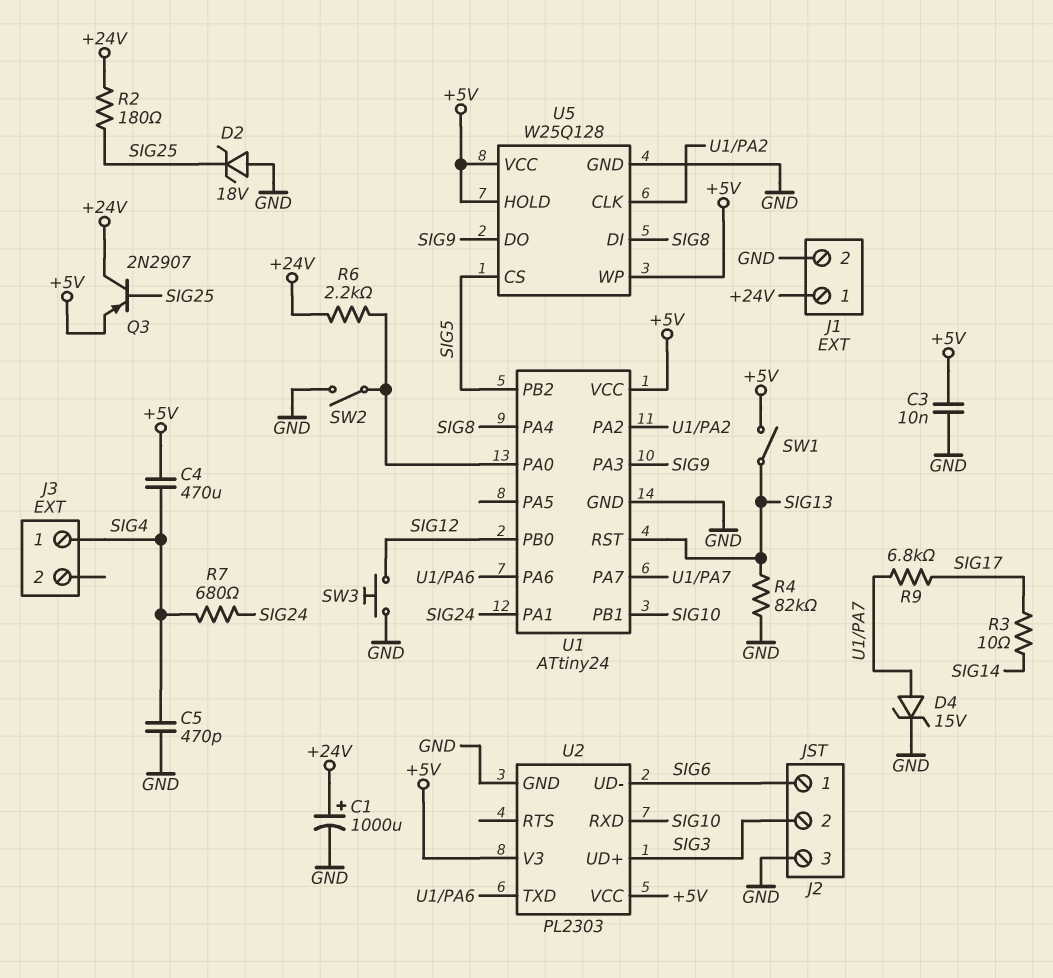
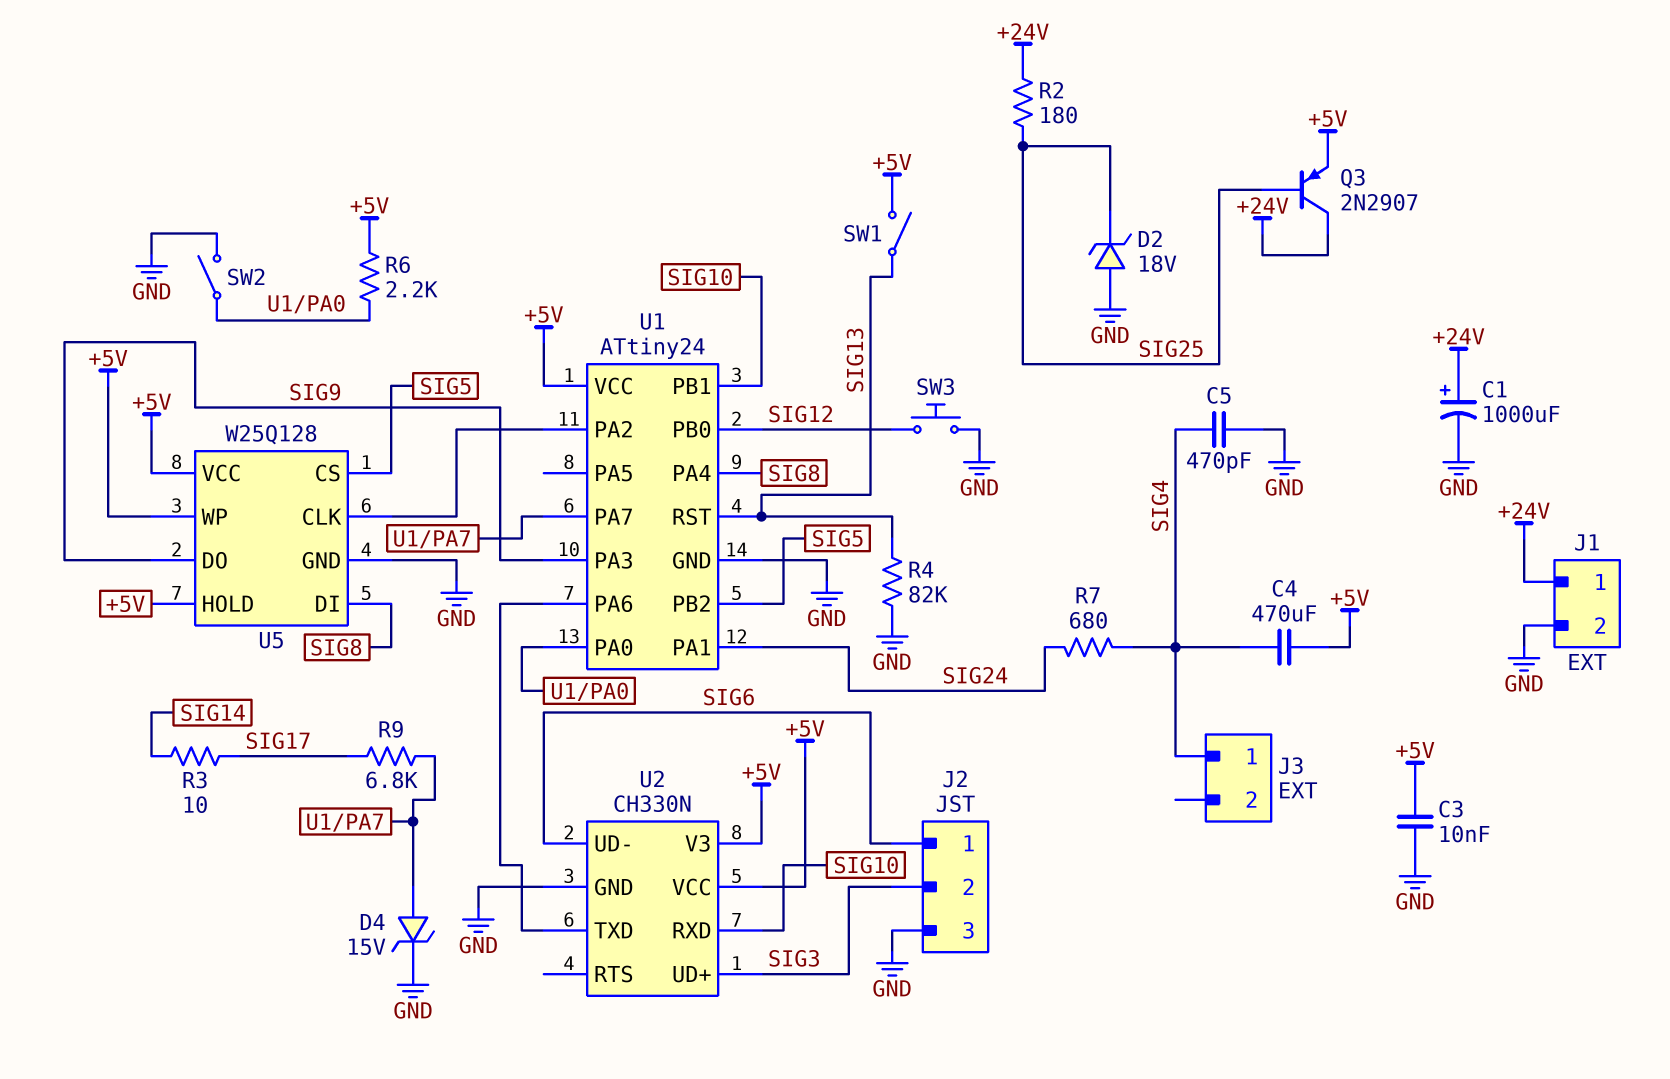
R6: 2.2k (+24V, U1/PA0) -> 2.2k (+5V, U1/PA0)
U2: PL2303 -> CH330N

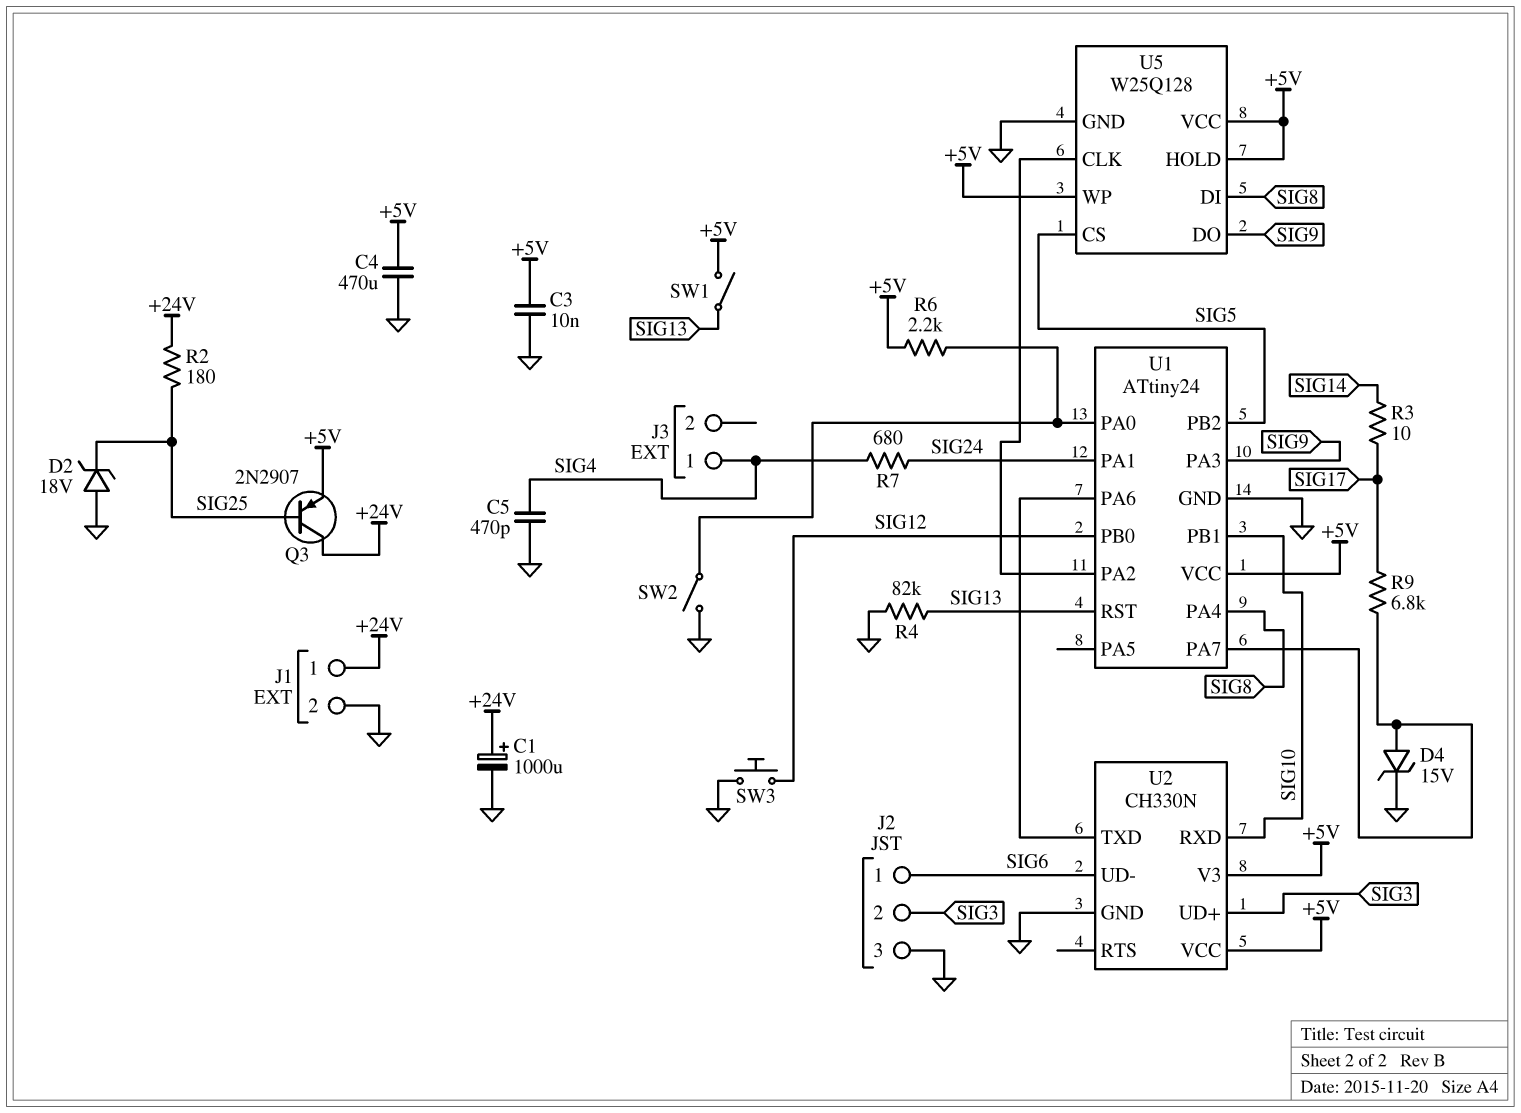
C4: 470uF (+5V, SIG4) -> 470uF (+5V, GND)

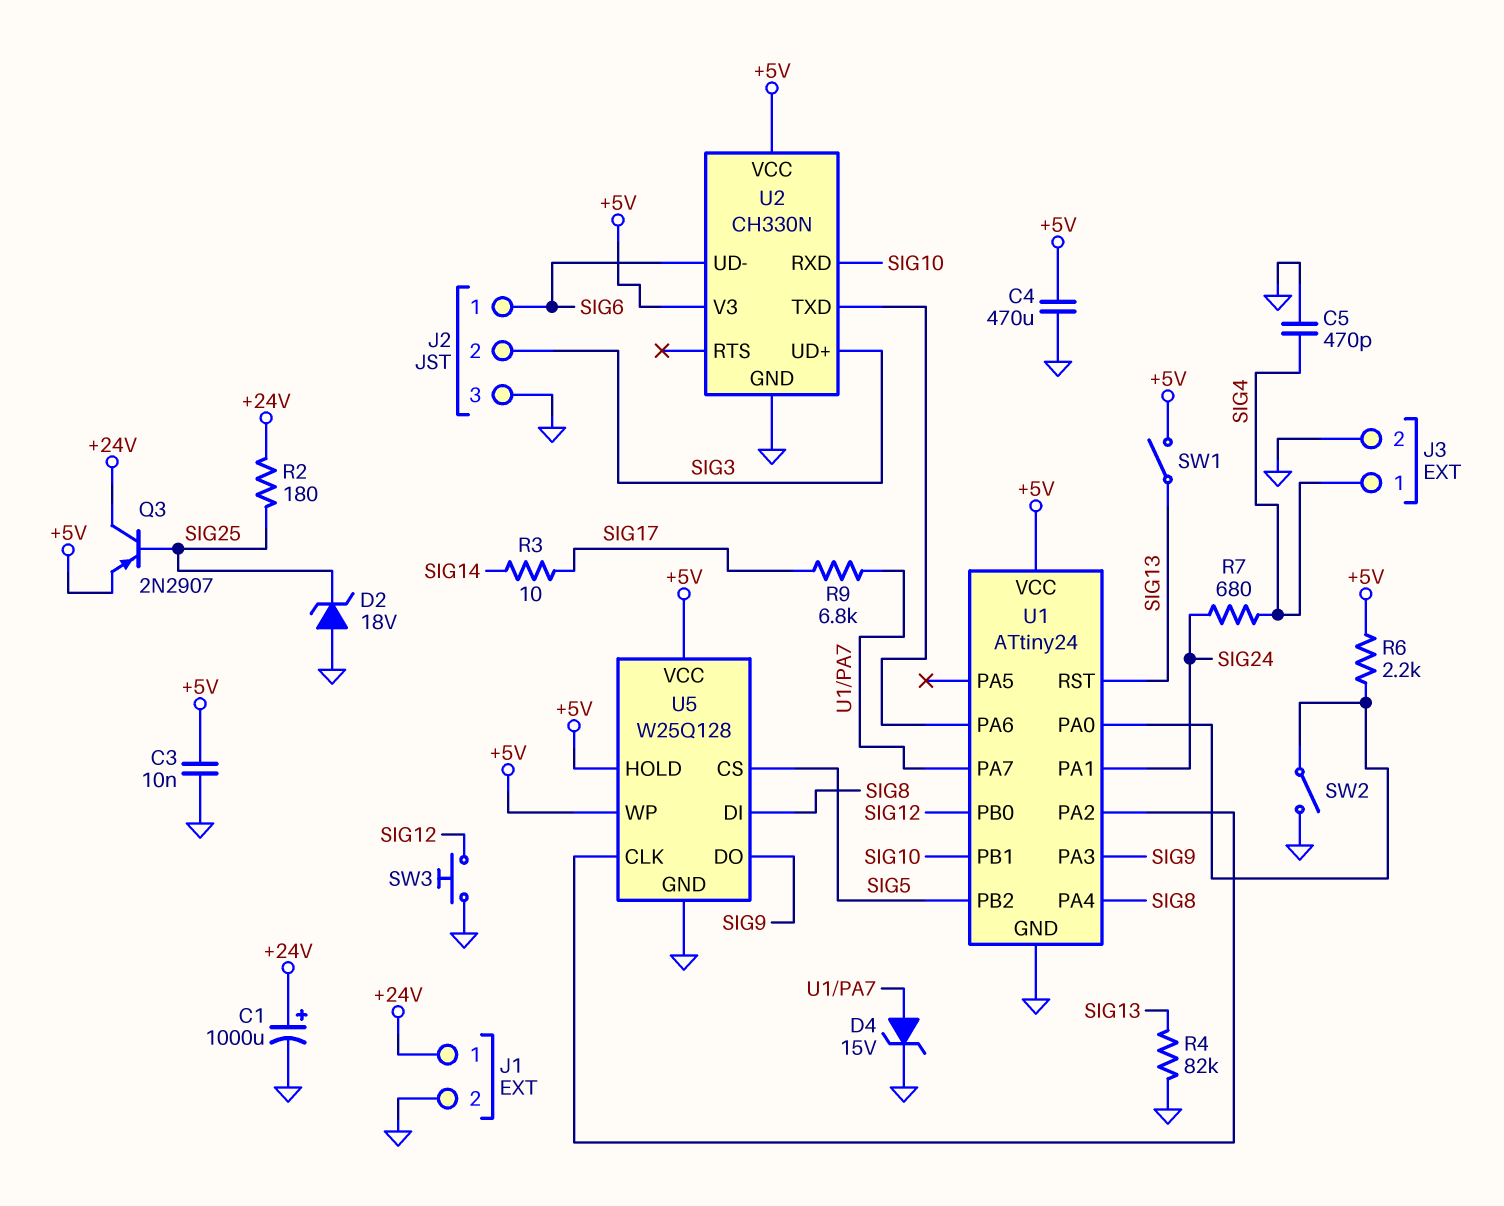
J3 pin 2: none -> GND

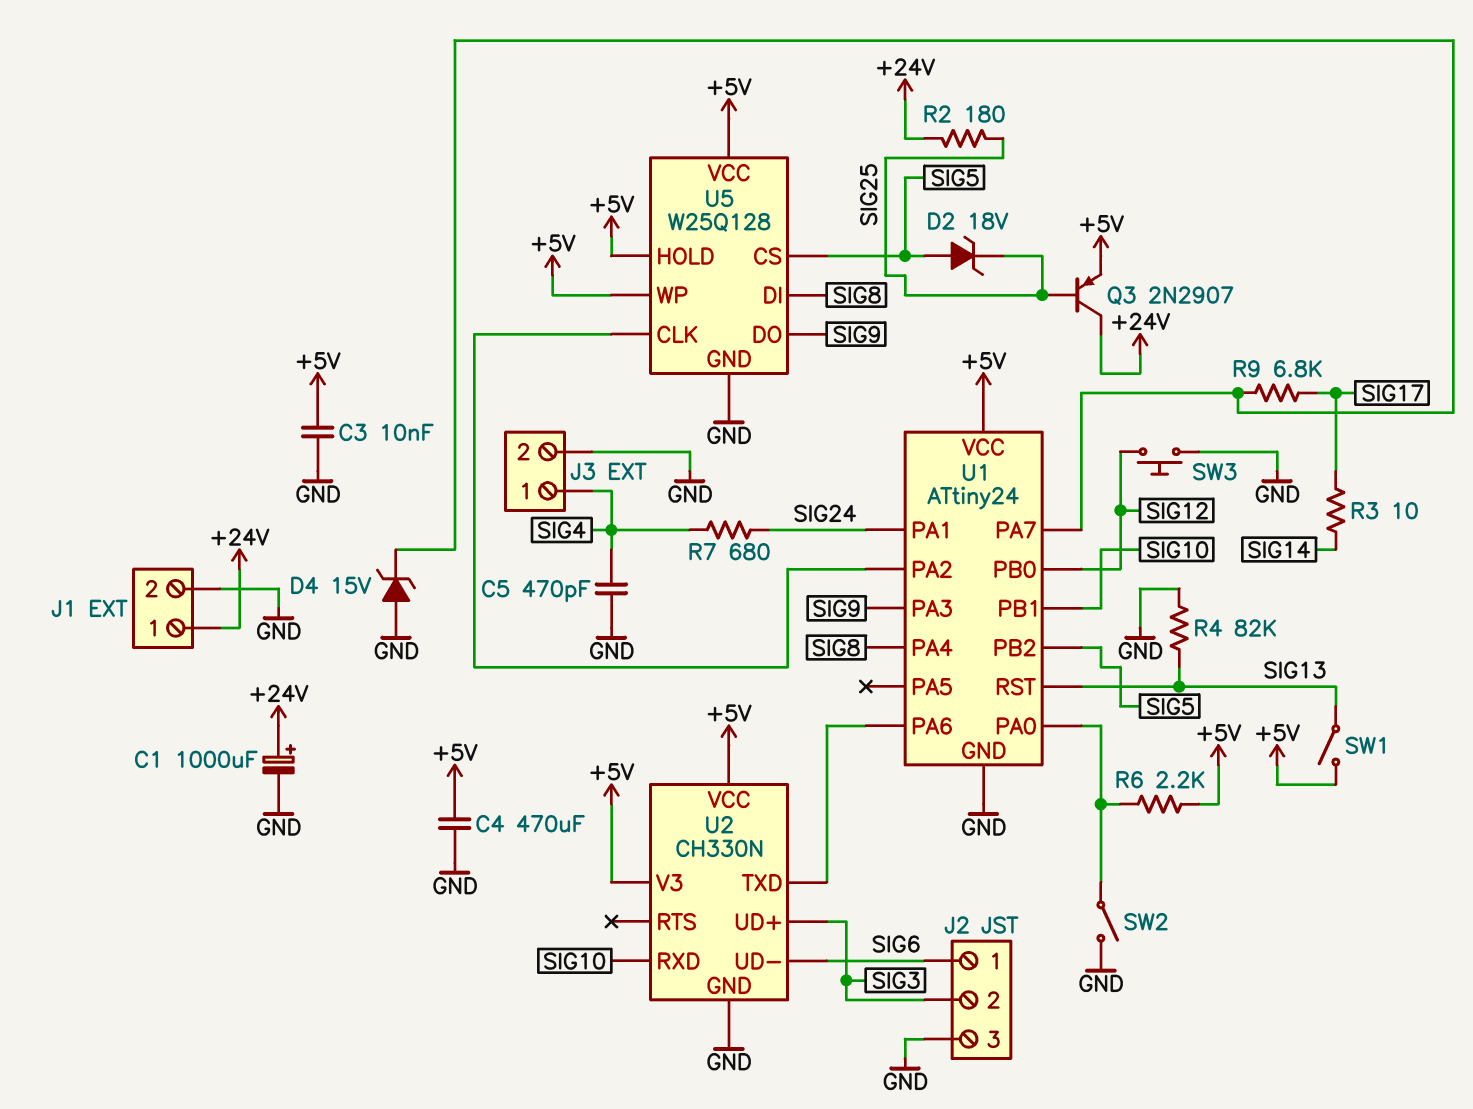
D2: zener 18V (A GND, K SIG25) -> zener 18V (A SIG5, K SIG25)
D4: zener 15V (A U1/PA7, K GND) -> zener 15V (A GND, K U1/PA7)

